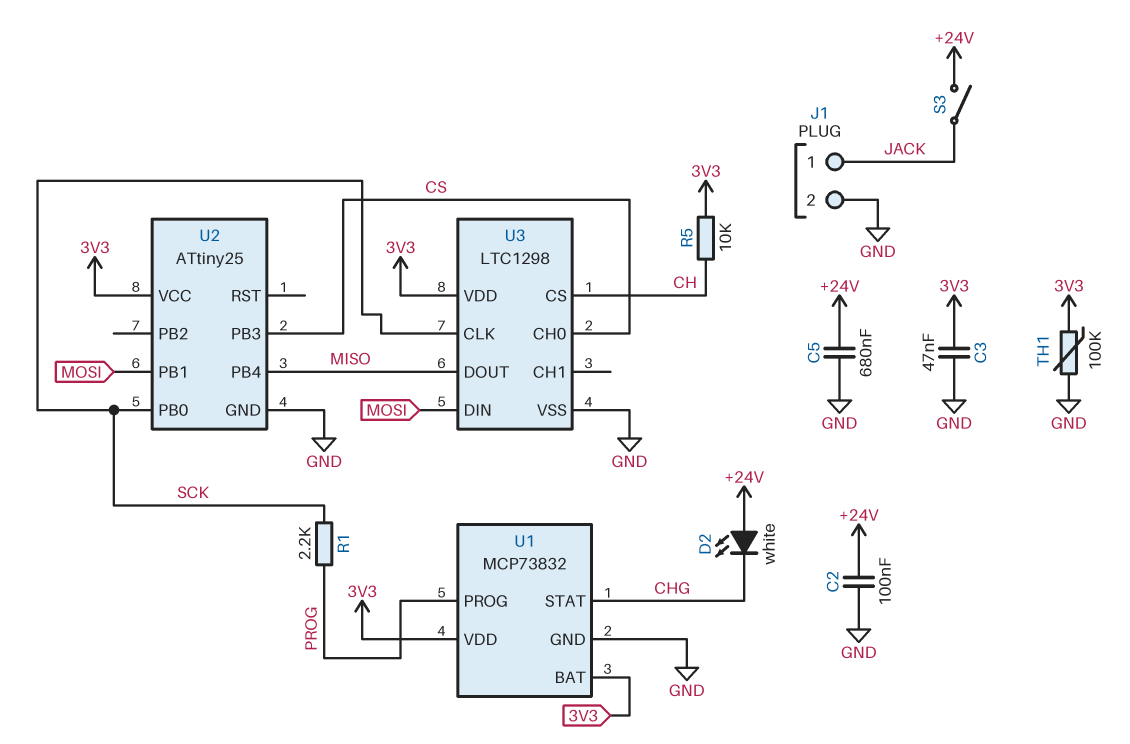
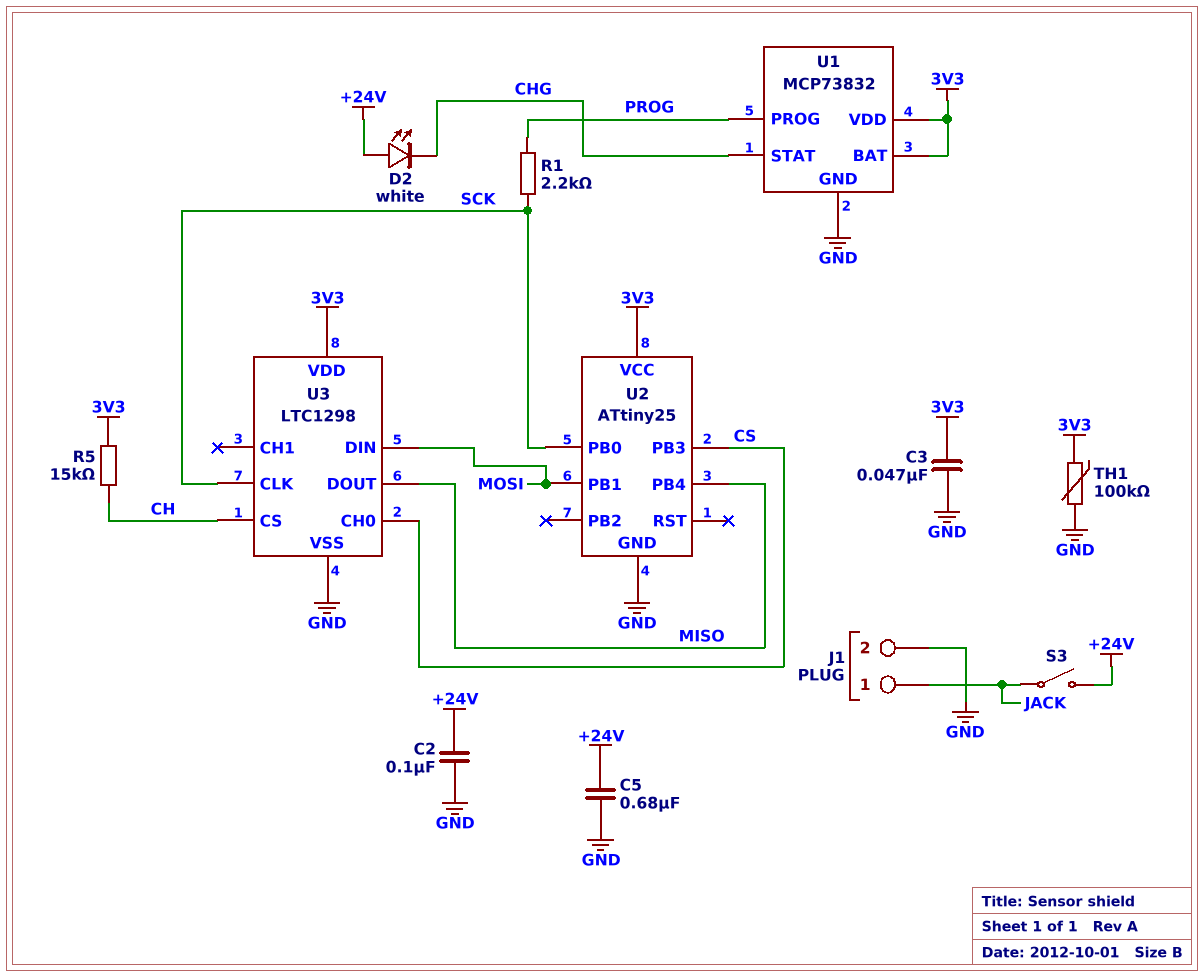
R5: 10k (3V3, CH) -> 15k (3V3, CH)

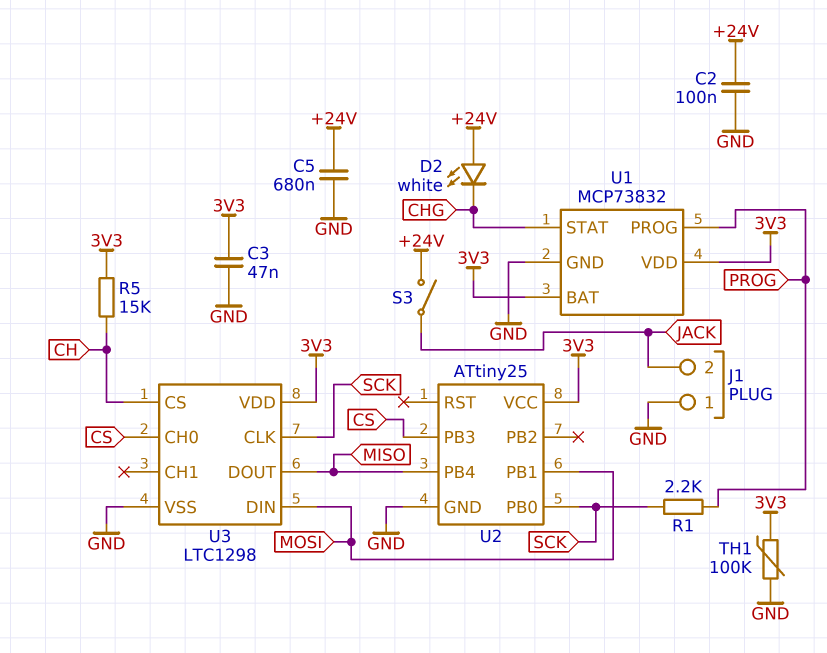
J1 pin 1: JACK -> GND
J1 pin 2: GND -> JACK

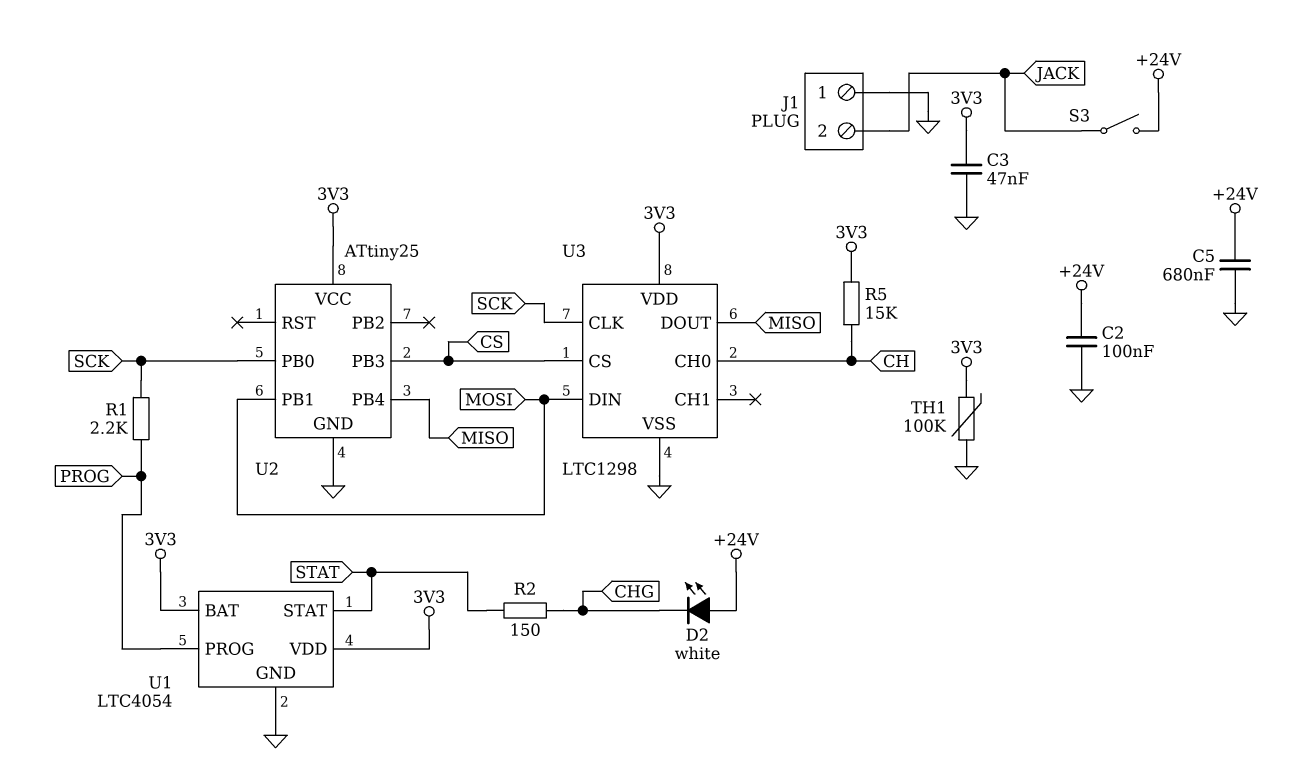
R2: none -> 150 (CHG, STAT)
U1: MCP73832 -> LTC4054
U1 pin STAT: CHG -> STAT
U3 pin CH0: CS -> CH
U3 pin CS: CH -> CS

